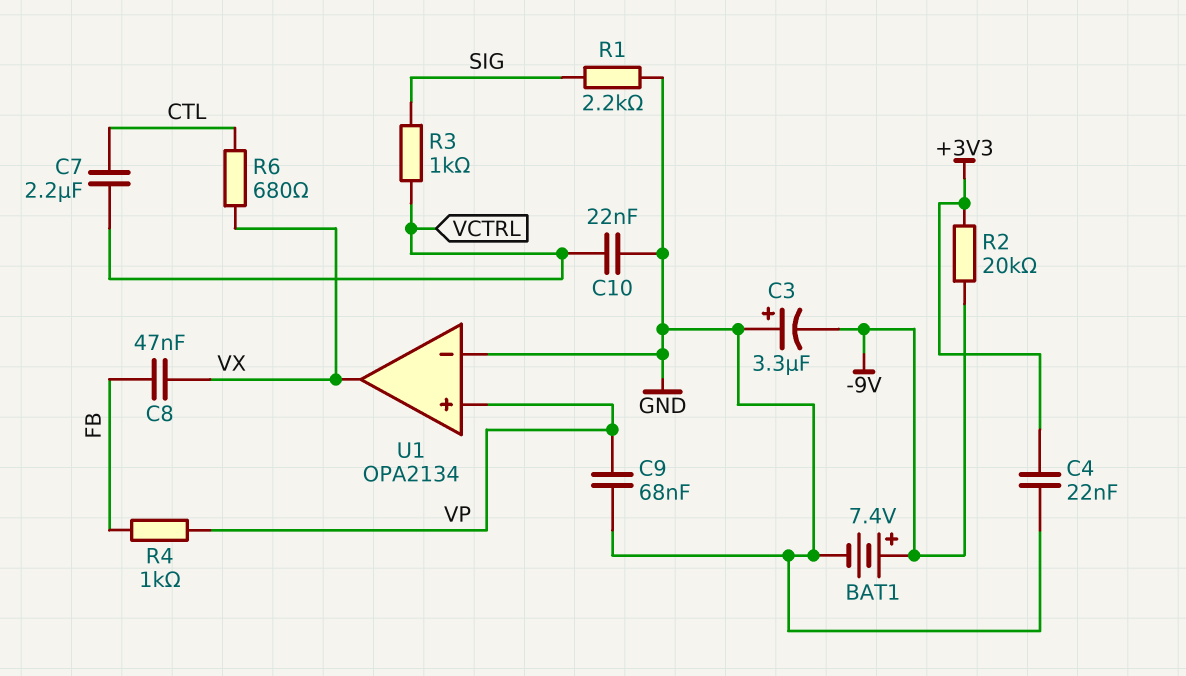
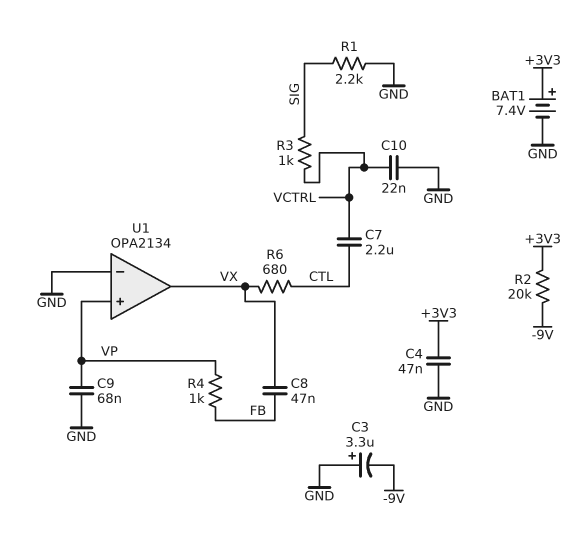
BAT1: 7.4V (plus -9V, minus GND) -> 7.4V (plus +3V3, minus GND)
C4: 22nF (+3V3, GND) -> 47nF (+3V3, GND)

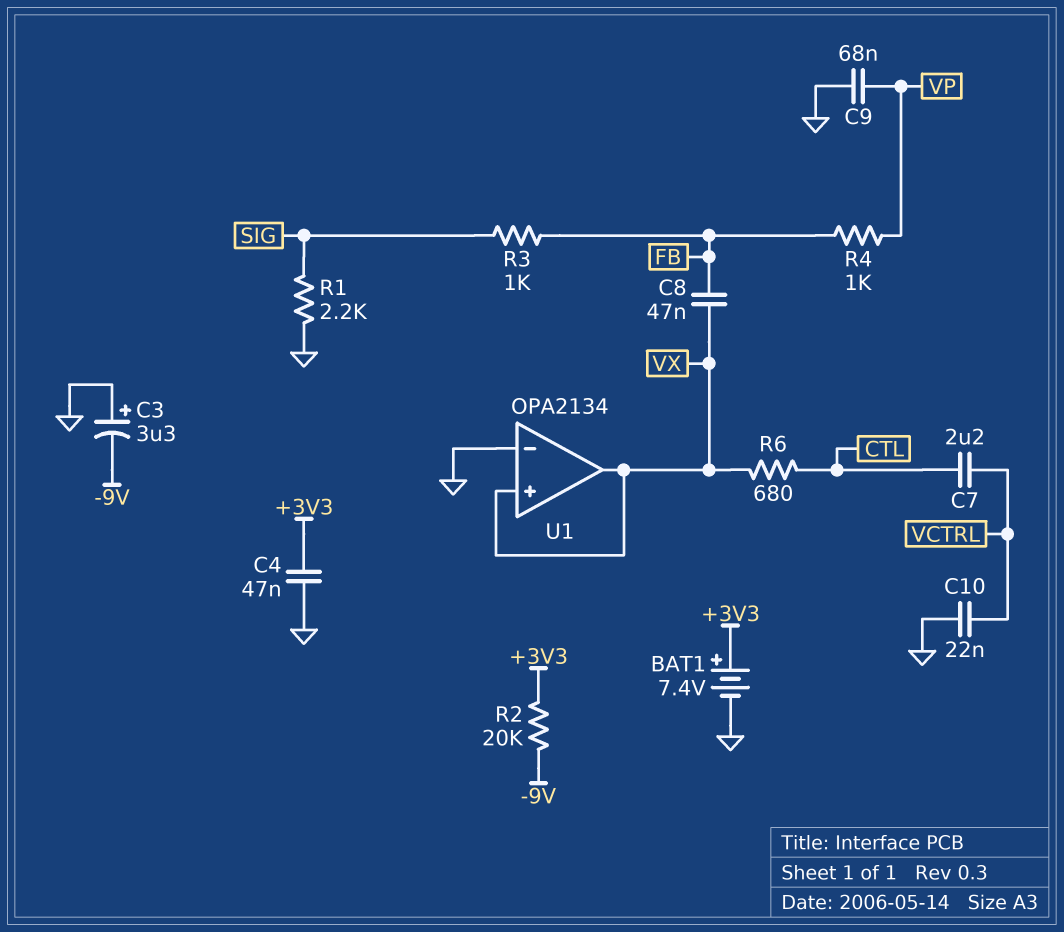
R3: 1k (SIG, VCTRL) -> 1k (FB, SIG)
U1 pin in+: VP -> VX

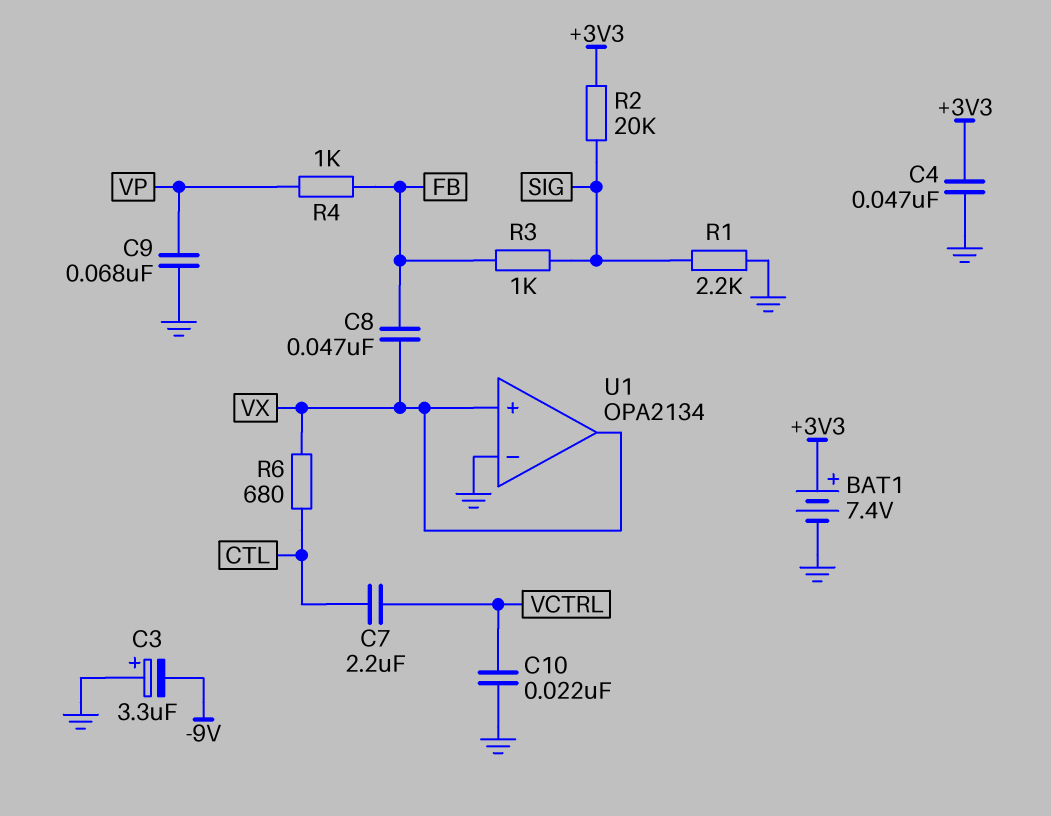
R2: 20k (+3V3, -9V) -> 20k (+3V3, SIG)

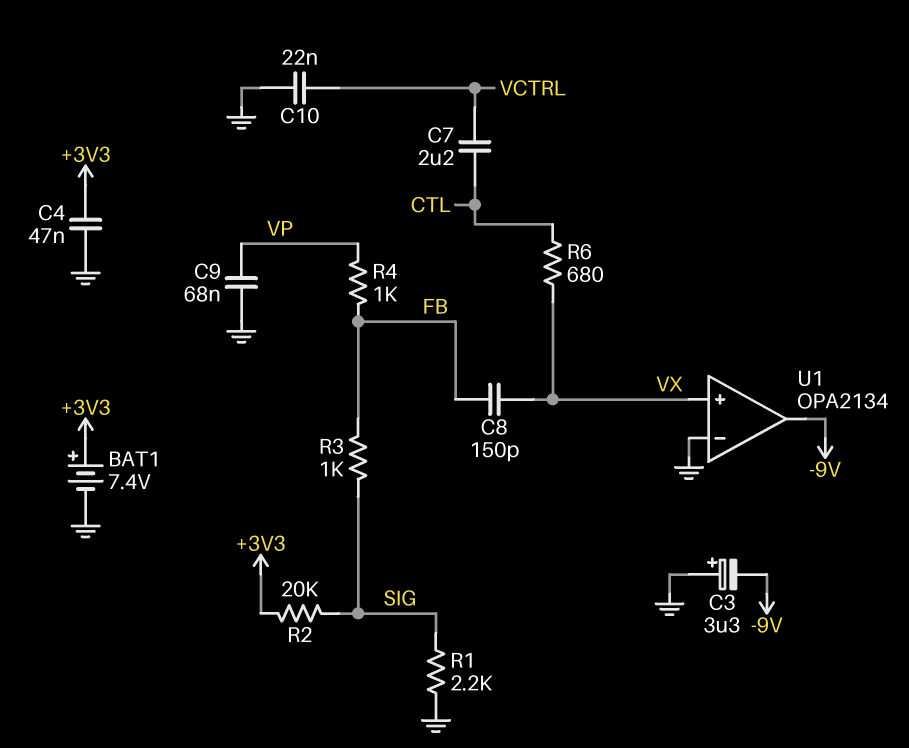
C8: 47nF (FB, VX) -> 150pF (FB, VX)
U1 pin out: VX -> -9V

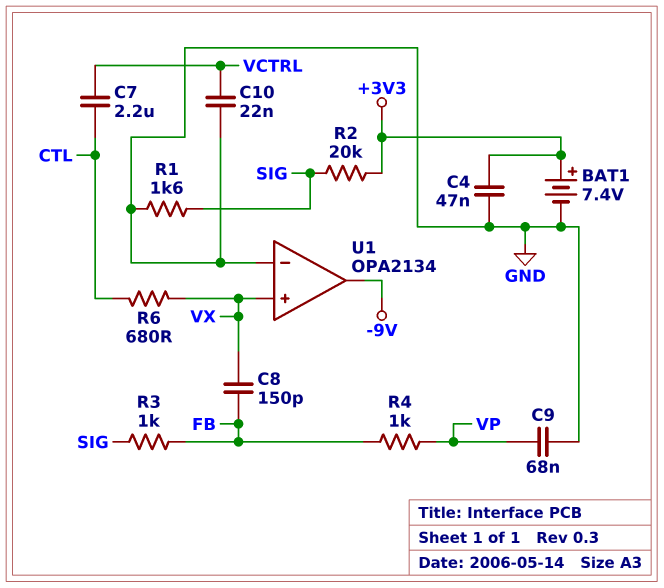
C3: 3.3uF (plus GND, minus -9V) -> none
R1: 2.2k (GND, SIG) -> 1.6k (GND, SIG)

